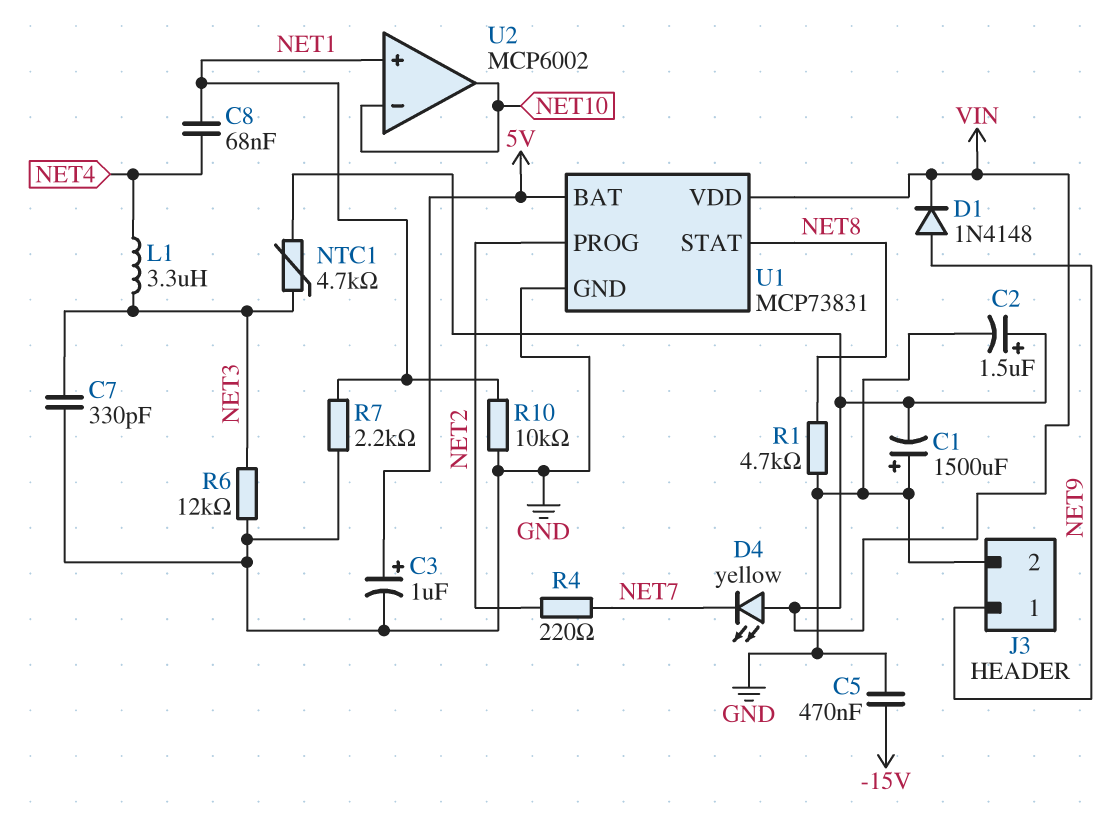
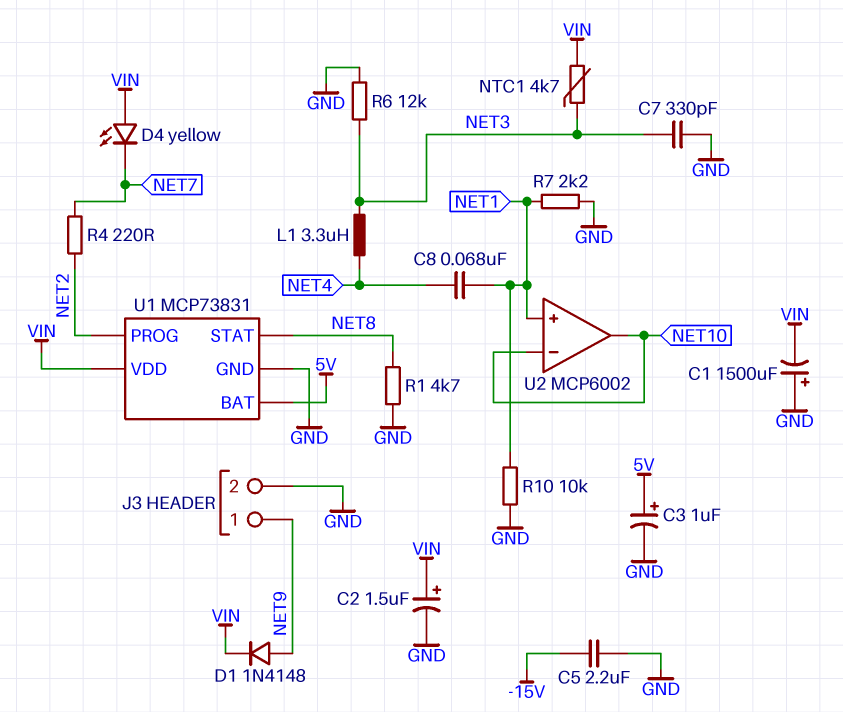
C5: 470nF (-15V, GND) -> 2.2uF (-15V, GND)

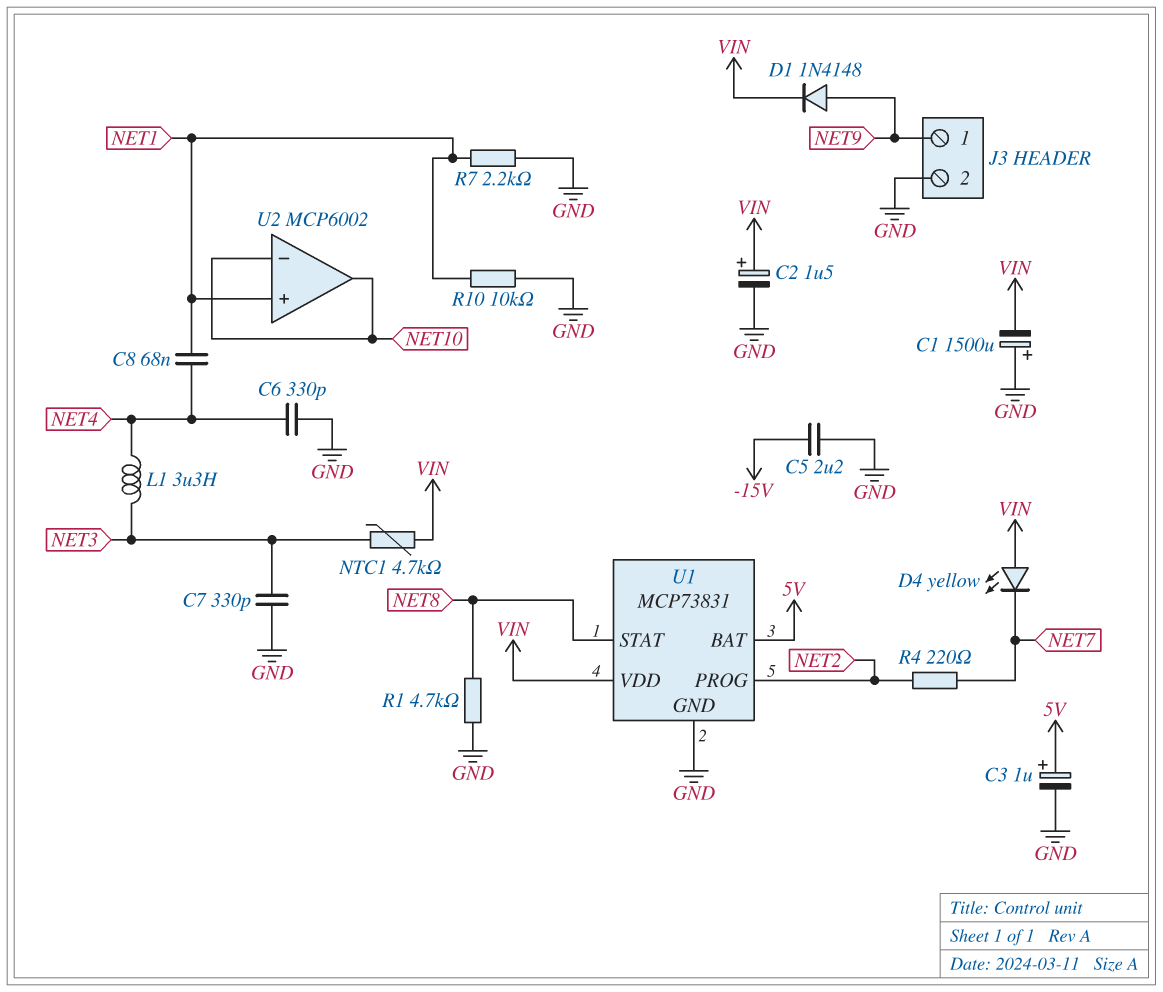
C6: none -> 330pF (GND, NET4)
R6: 12k (GND, NET3) -> none

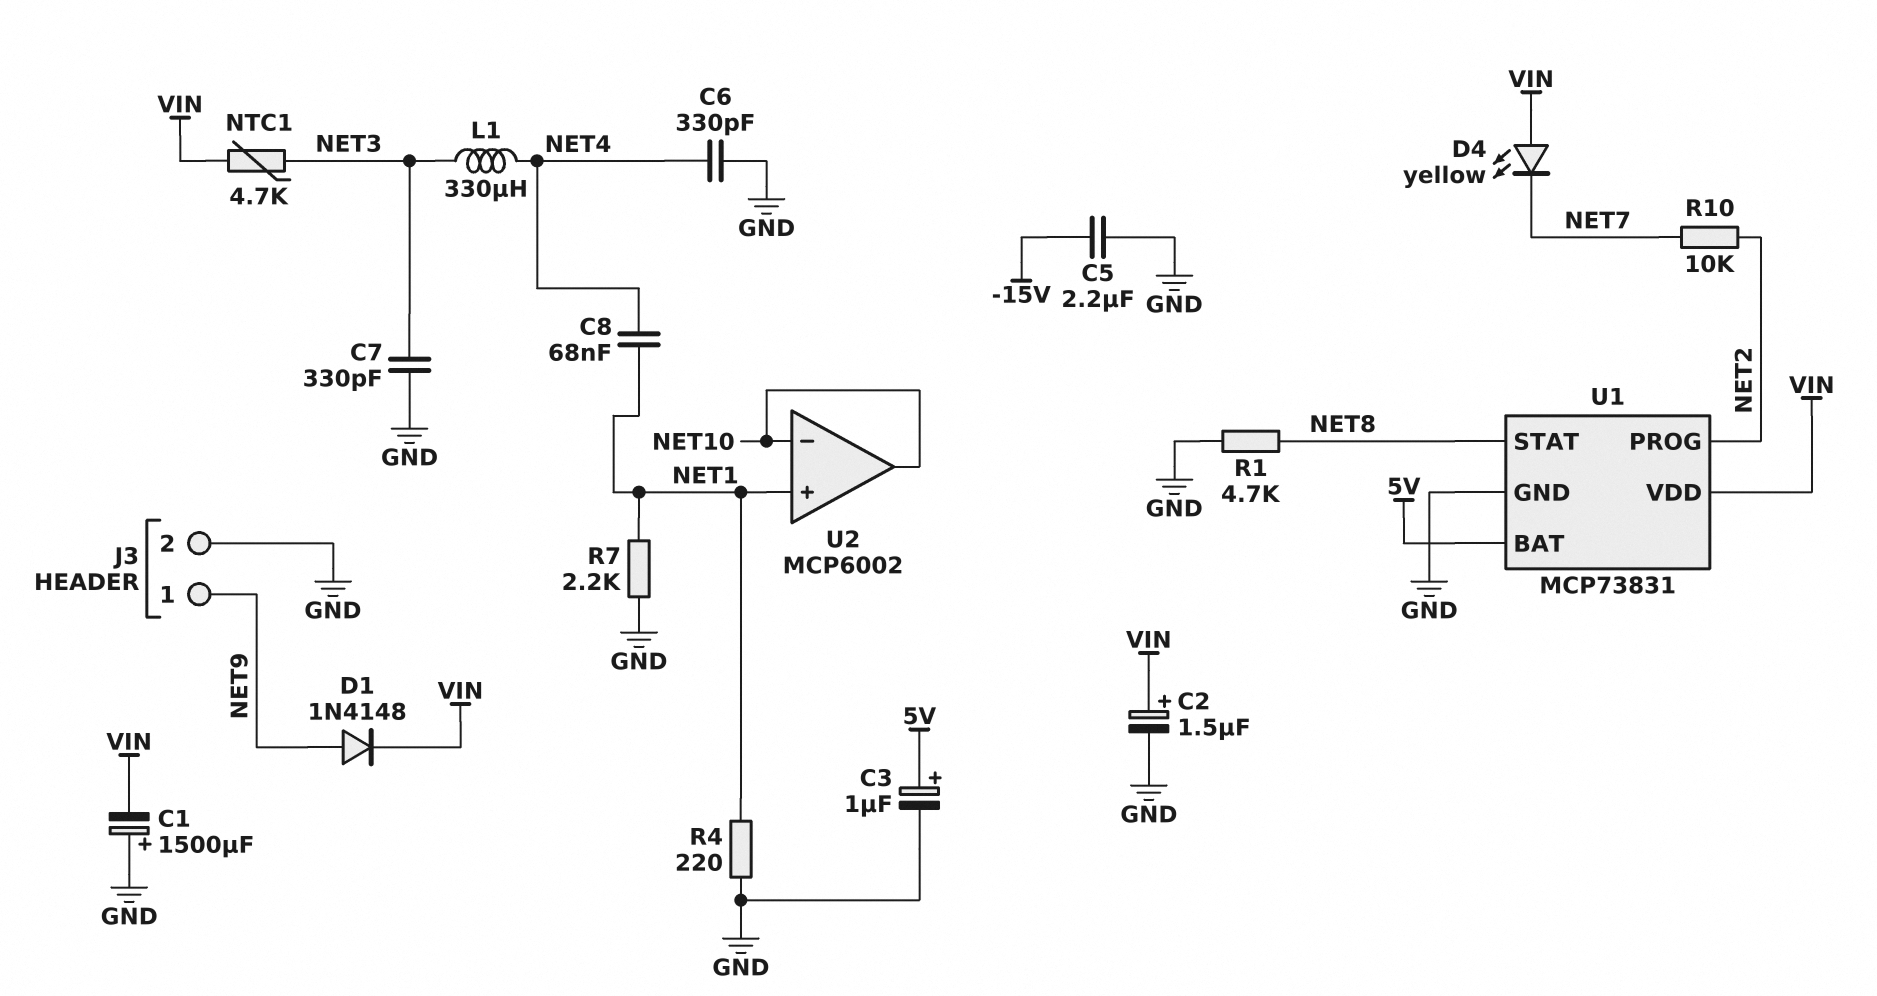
L1: 3.3uH (NET3, NET4) -> 330uH (NET3, NET4)
R4: 220 (NET2, NET7) -> 220 (GND, NET1)
R10: 10k (GND, NET1) -> 10k (NET2, NET7)

